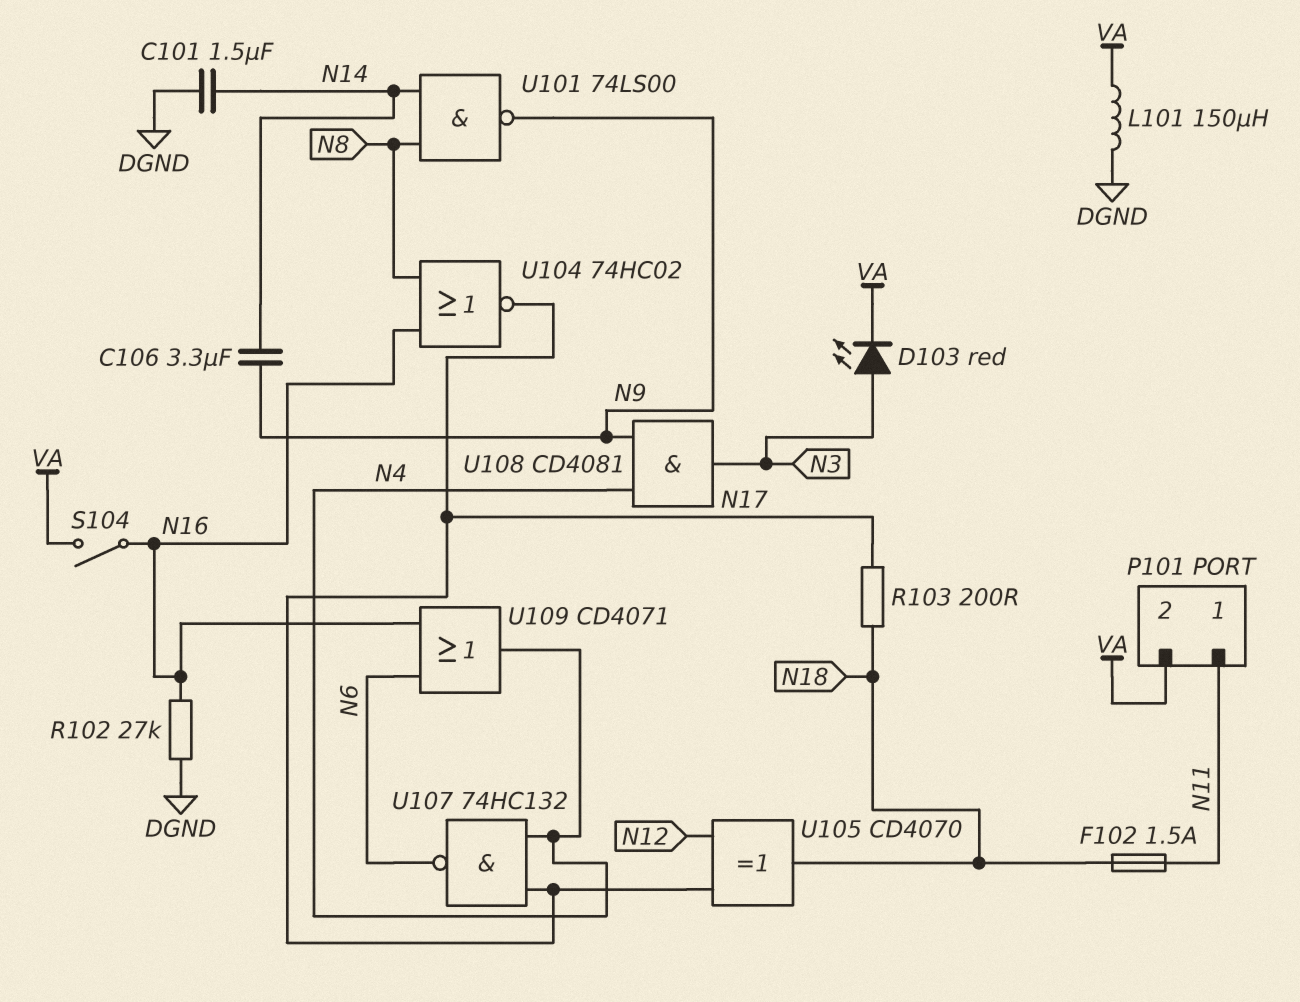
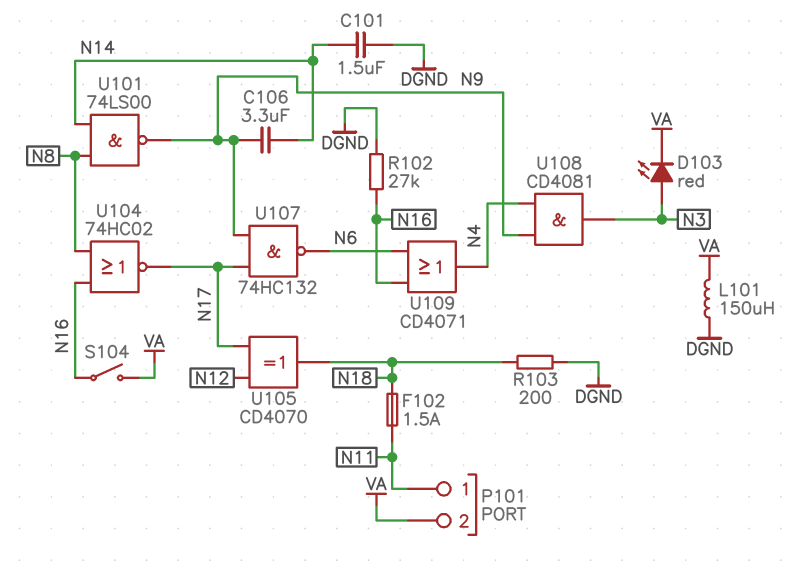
R103: 200 (N17, N18) -> 200 (DGND, N18)
U107: NAND 74HC132 (in N4, in N17, out N6) -> NAND 74HC132 (in N9, in N17, out N6)

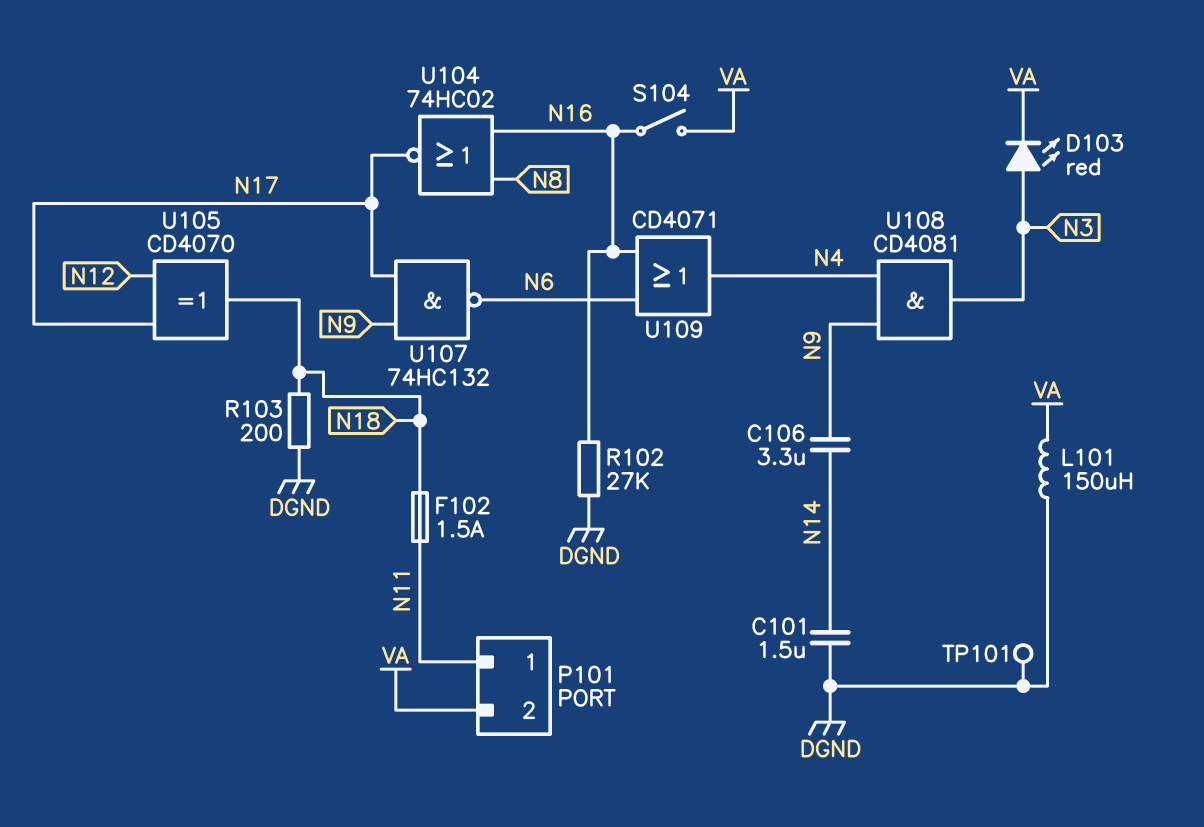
TP101: none -> test point (DGND)
U101: NAND 74LS00 (in N8, in N14, out N9) -> none

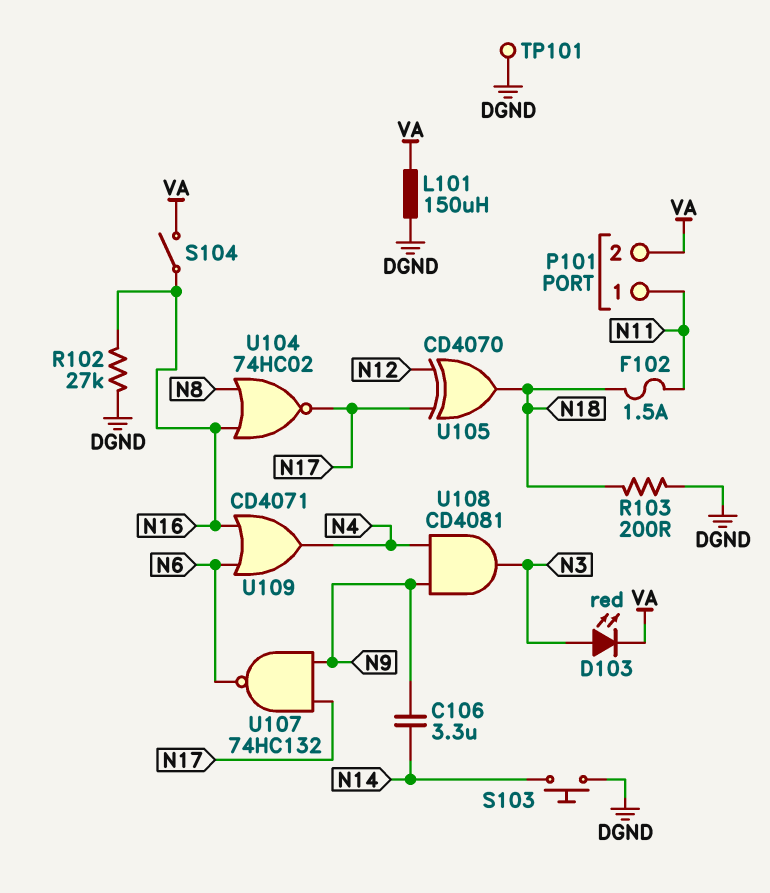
C101: 1.5uF (DGND, N14) -> none
S103: none -> button (DGND, N14)

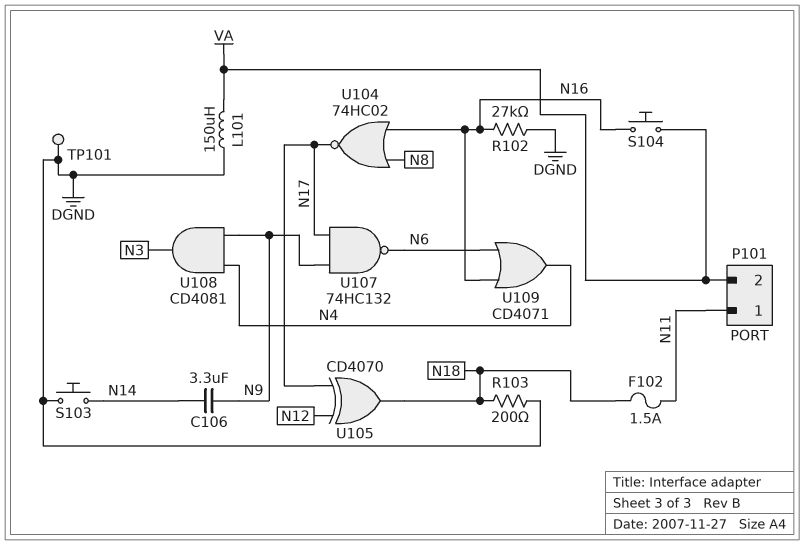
D103: LED red (A N3, K VA) -> none
S104: switch (N16, VA) -> button (N16, VA)

